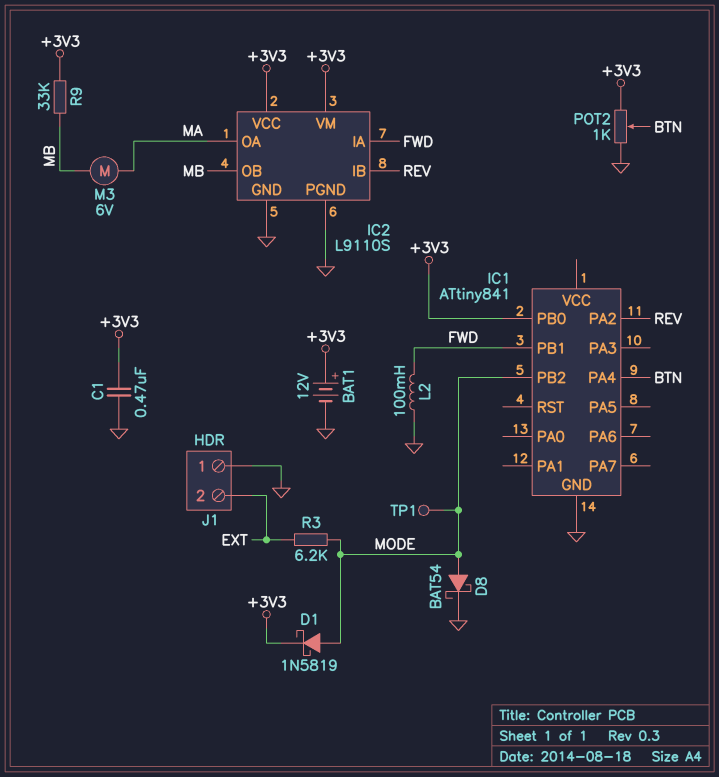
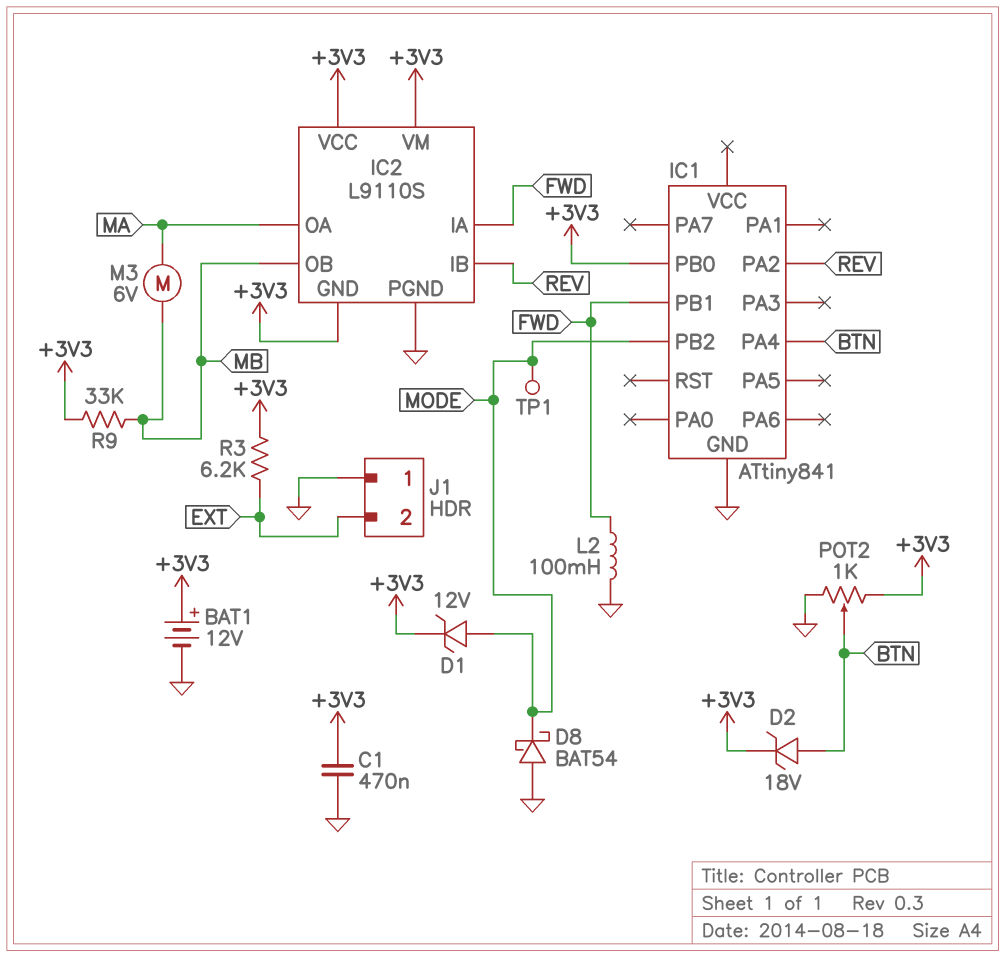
D1: schottky 1N5819 (A MODE, K +3V3) -> zener 12V (A MODE, K +3V3)
D2: none -> zener 18V (A BTN, K +3V3)
D8: schottky BAT54 (A MODE, K GND) -> schottky BAT54 (A GND, K MODE)
IC2 pin GND: GND -> +3V3
R3: 6.2k (EXT, MODE) -> 6.2k (+3V3, EXT)

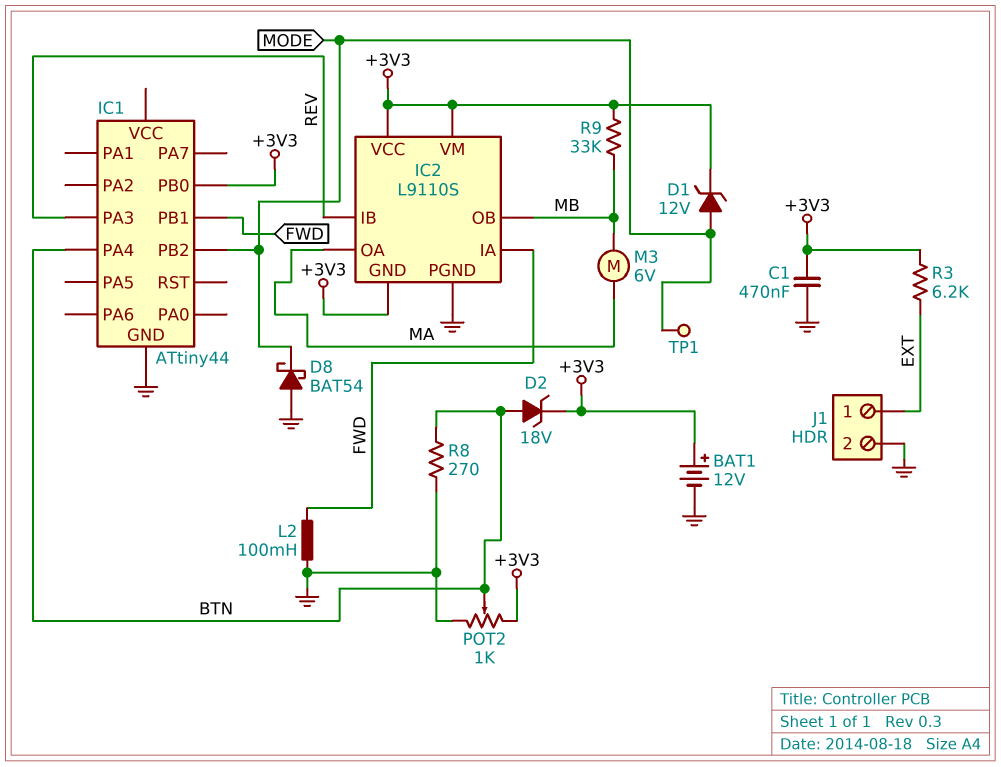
IC1: ATtiny841 -> ATtiny44
IC1 pin PA2: REV -> none
IC1 pin PA3: none -> REV
J1 pin 1: GND -> EXT
J1 pin 2: EXT -> GND
R8: none -> 270 (BTN, GND)

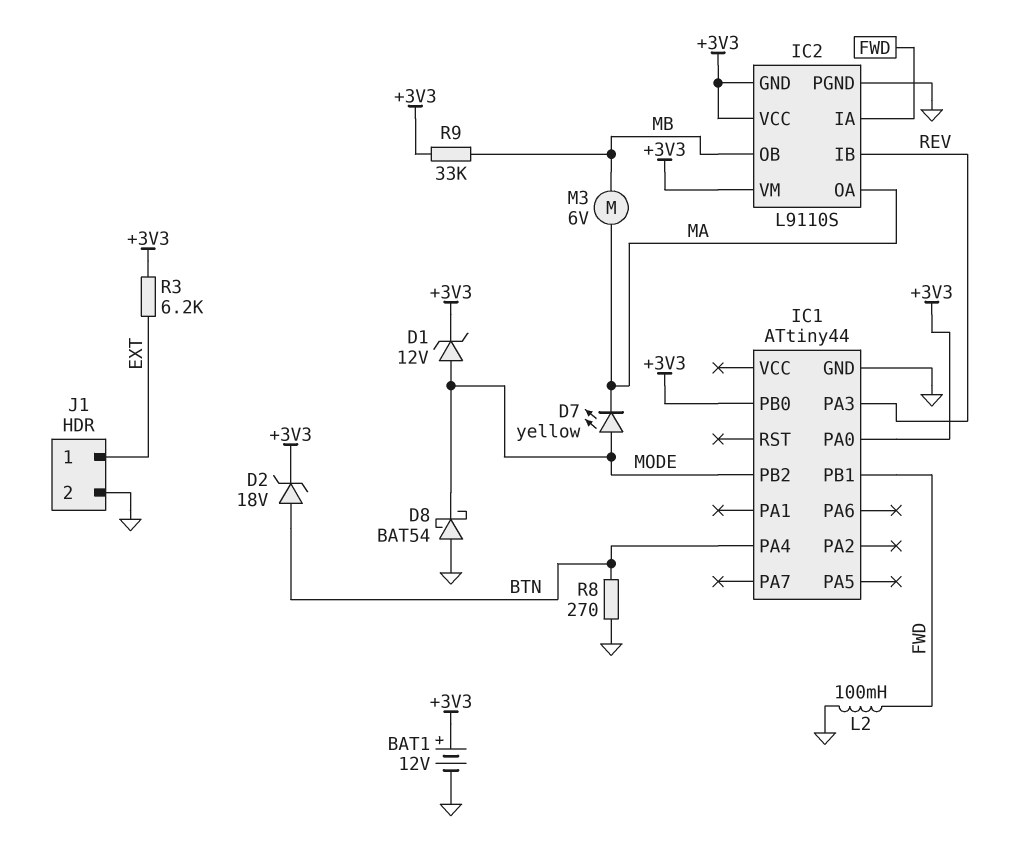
C1: 470nF (+3V3, GND) -> none
D7: none -> LED yellow (A MODE, K MA)
IC1 pin PA0: none -> +3V3
POT2: 1k (+3V3, GND, wiper BTN) -> none
TP1: test point (MODE) -> none

